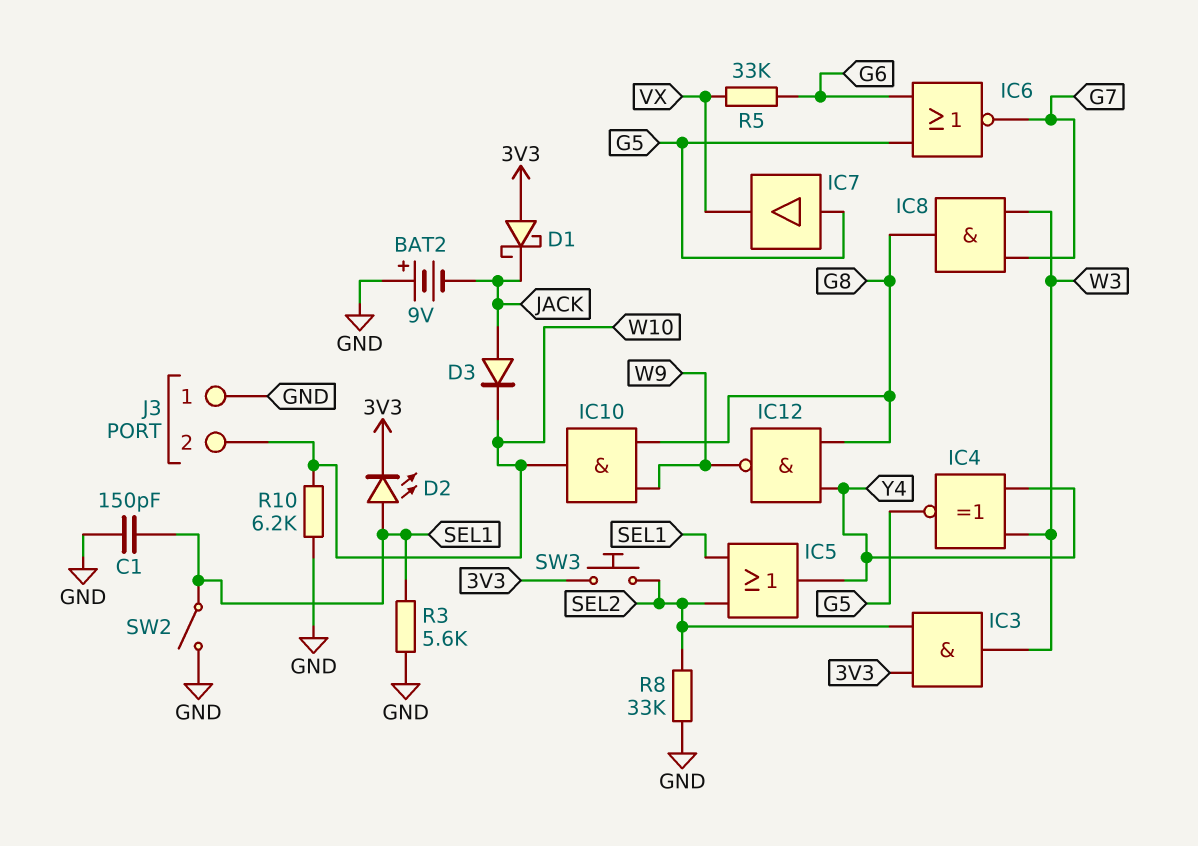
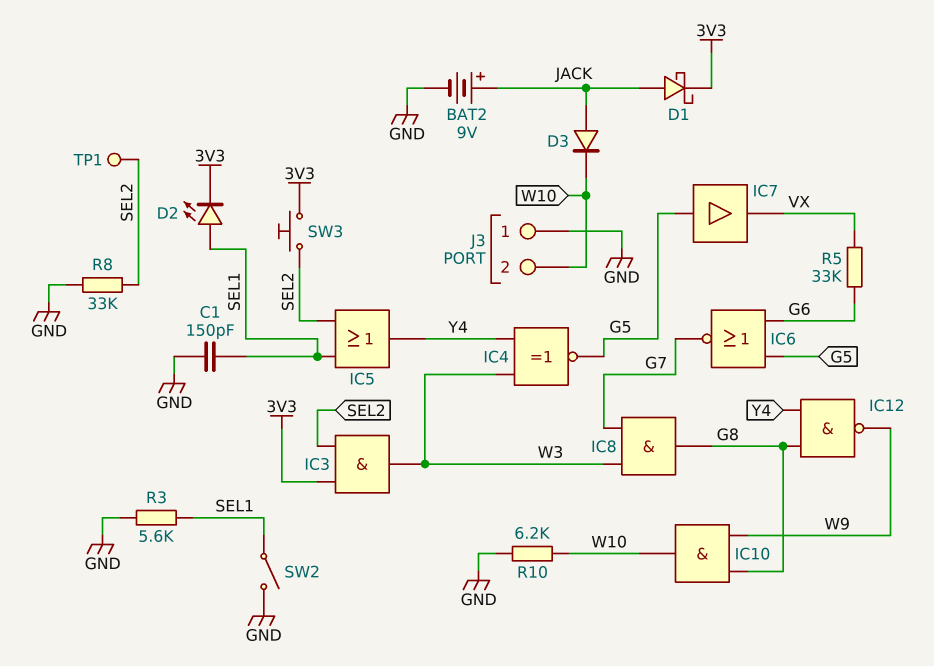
BAT2: 9V (plus GND, minus JACK) -> 9V (plus JACK, minus GND)
D1: schottky (A 3V3, K JACK) -> schottky (A JACK, K 3V3)
TP1: none -> test point (SEL2)

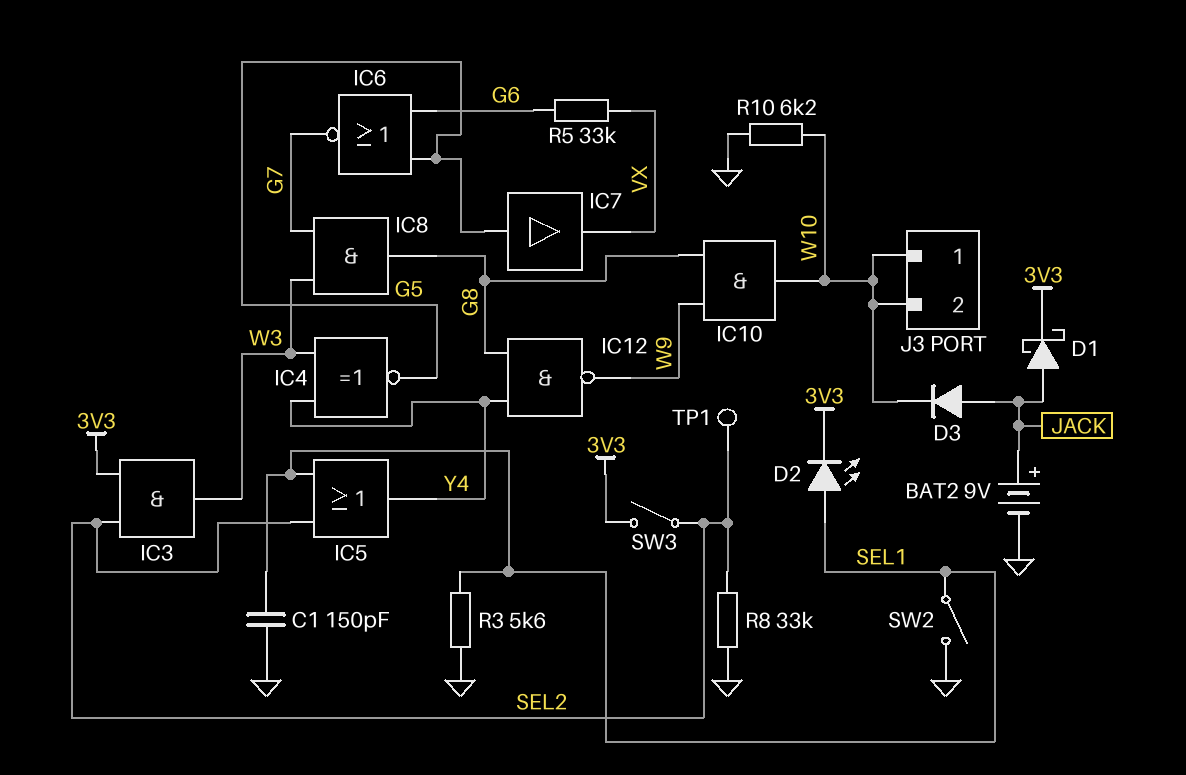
J3 pin 1: GND -> W10
SW3: button (3V3, SEL2) -> switch (3V3, SEL2)

